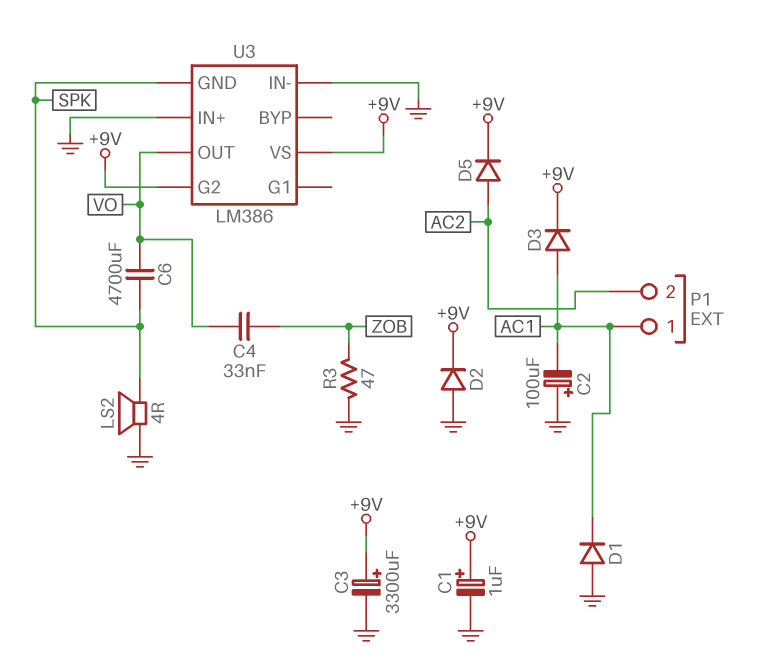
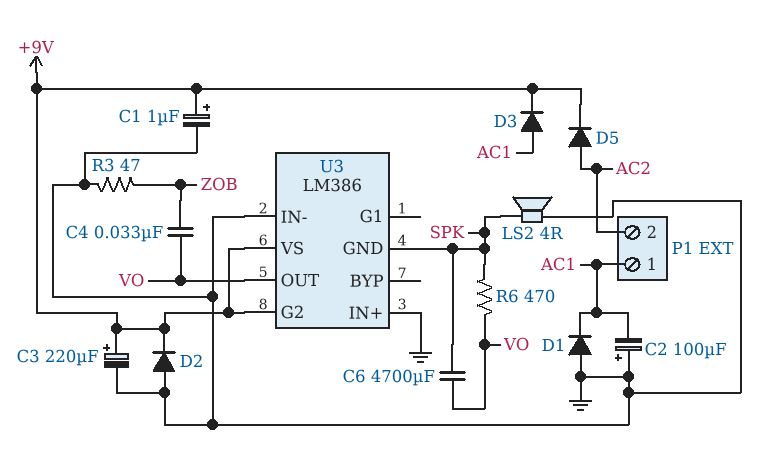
C3: 3300uF (plus +9V, minus GND) -> 220uF (plus +9V, minus GND)
R6: none -> 470 (SPK, VO)

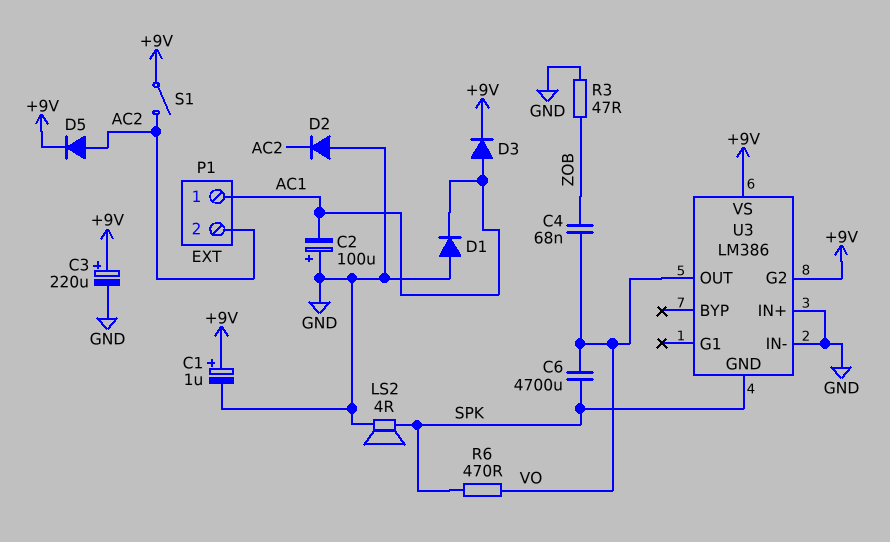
C4: 33nF (VO, ZOB) -> 68nF (VO, ZOB)
D2: diode (A GND, K +9V) -> diode (A GND, K AC2)
S1: none -> switch (+9V, AC2)

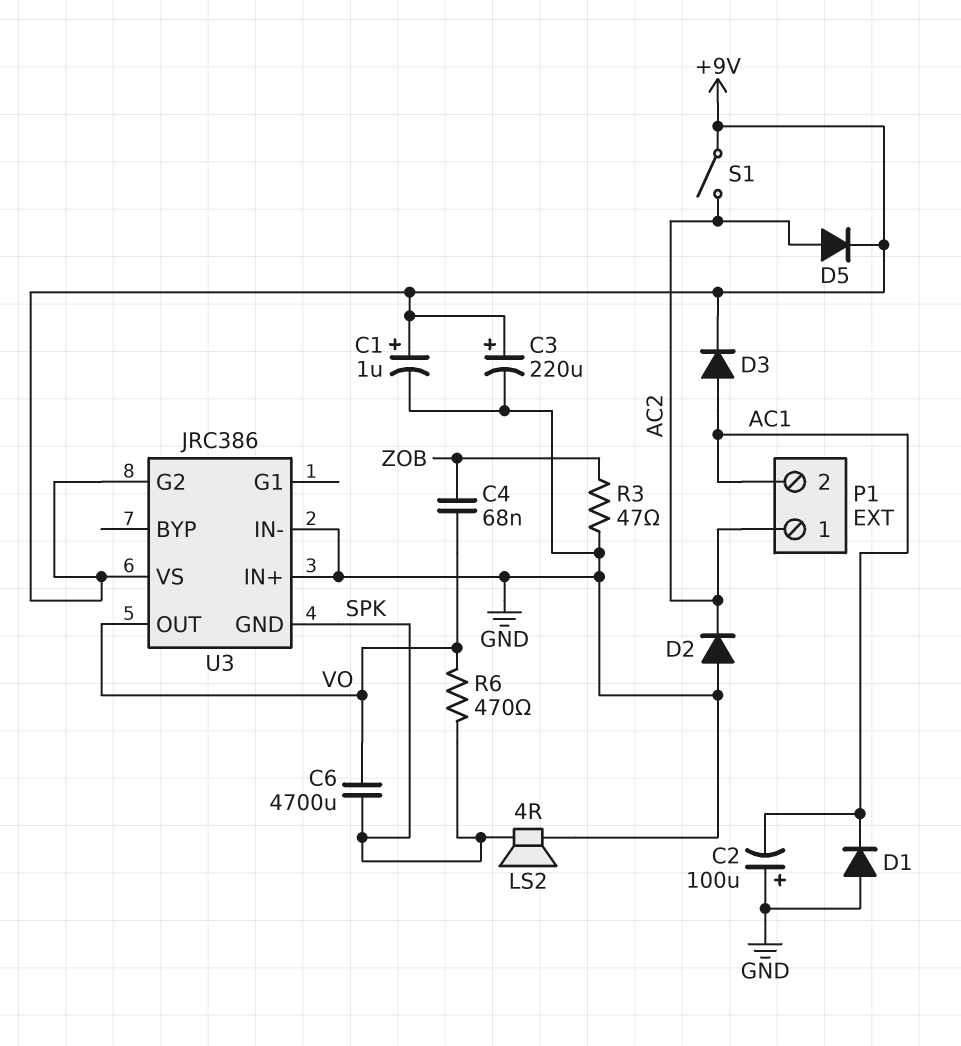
P1 pin 1: AC1 -> AC2
P1 pin 2: AC2 -> AC1
U3: LM386 -> JRC386

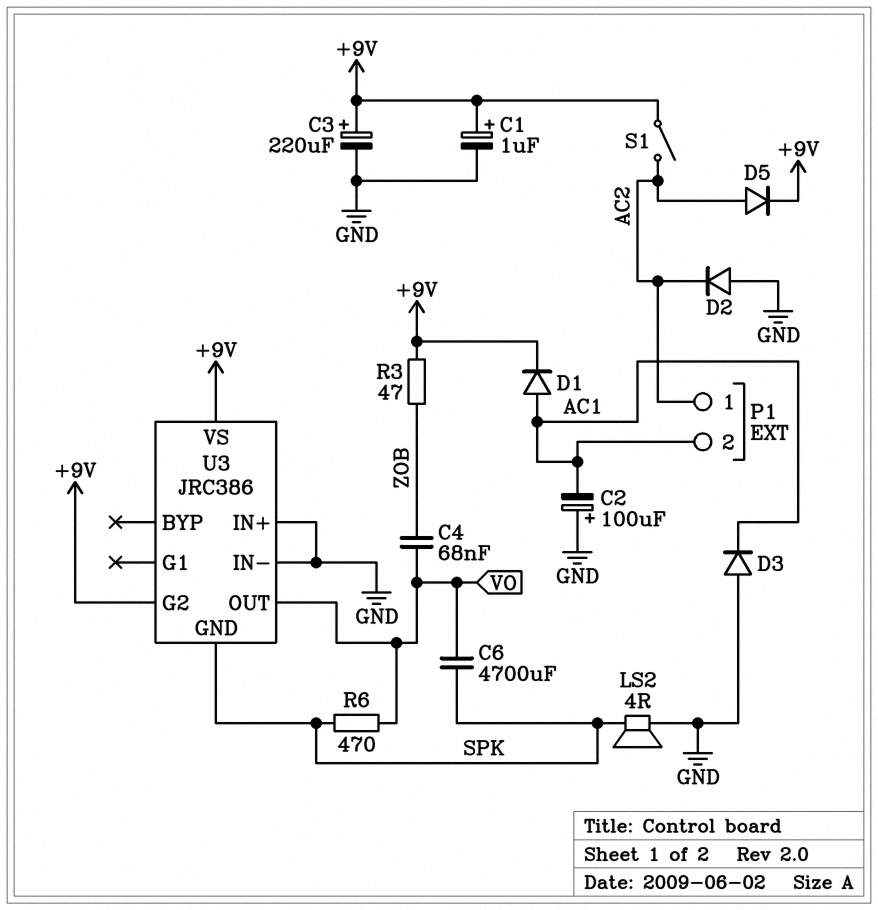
D1: diode (A GND, K AC1) -> diode (A AC1, K +9V)
D3: diode (A AC1, K +9V) -> diode (A GND, K AC1)
R3: 47 (GND, ZOB) -> 47 (+9V, ZOB)

